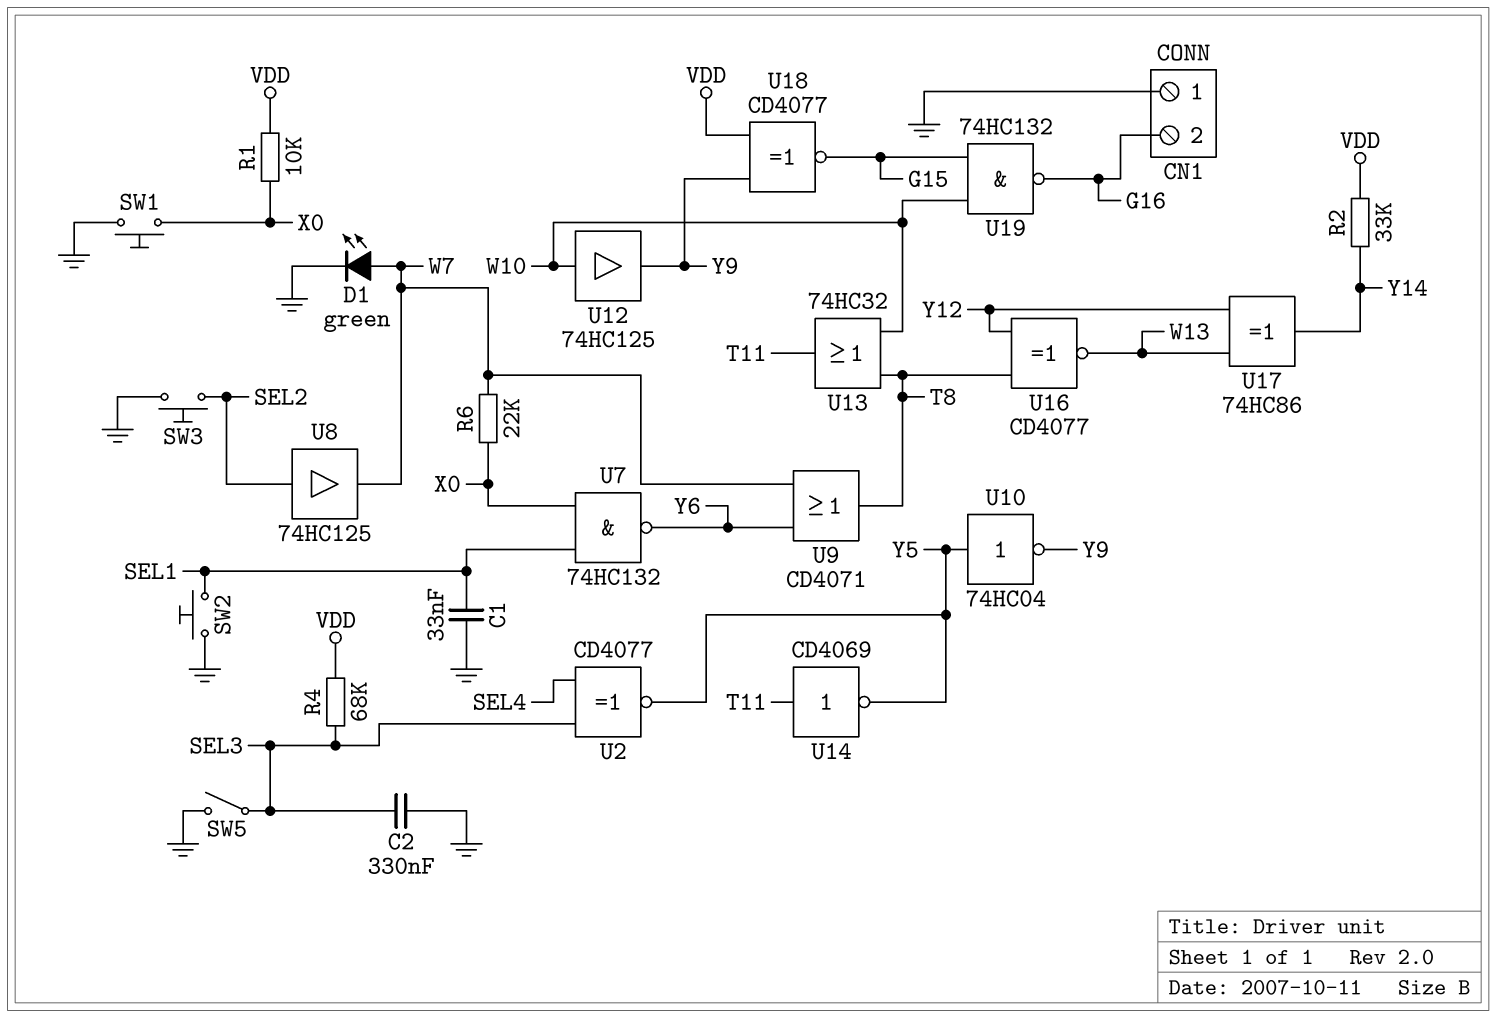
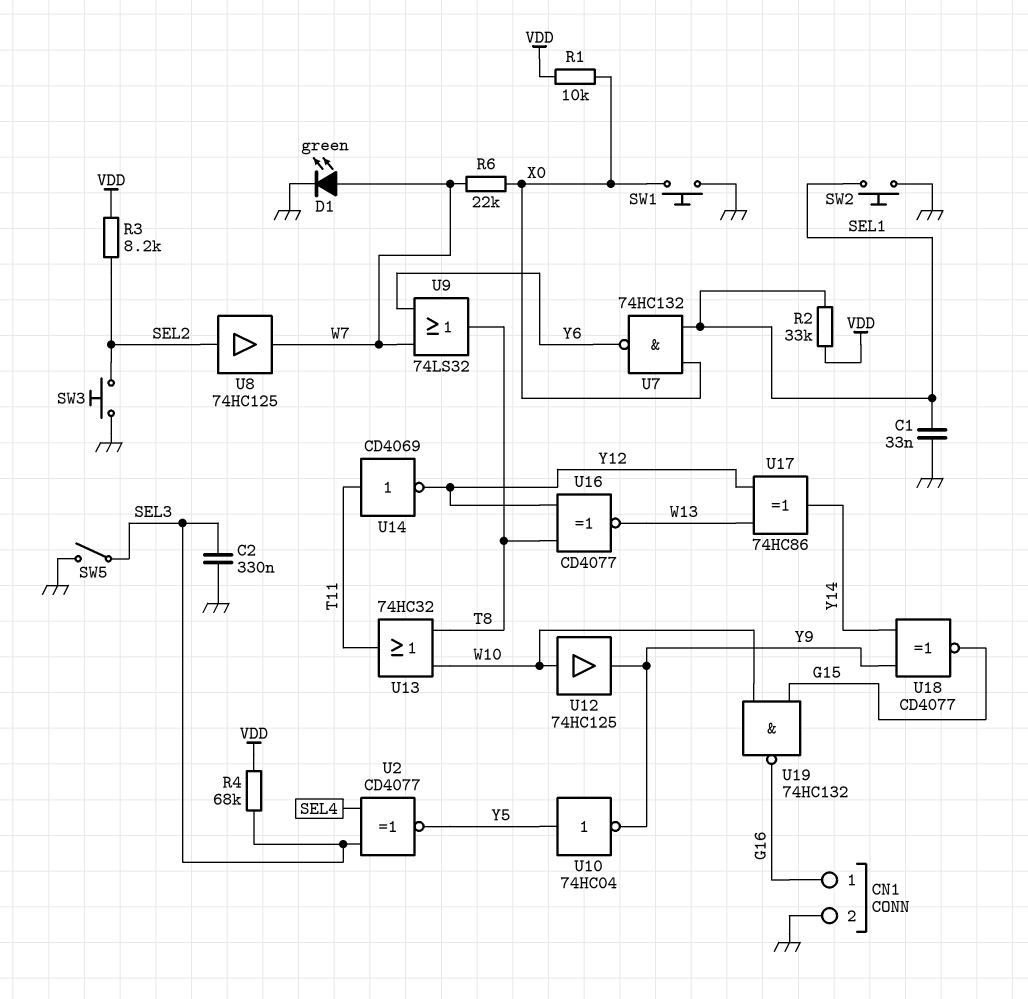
CN1 pin 1: GND -> G16
CN1 pin 2: G16 -> GND
R2: 33k (VDD, Y14) -> 33k (SEL1, VDD)
R3: none -> 8.2k (SEL2, VDD)
U9: OR CD4071 (in W7, in Y6, out T8) -> OR 74LS32 (in W7, in Y6, out T8)
U14: NOT CD4069 (in T11, out Y5) -> NOT CD4069 (in T11, out Y12)
U18: XNOR CD4077 (in VDD, in Y9, out G15) -> XNOR CD4077 (in Y9, in Y14, out G15)

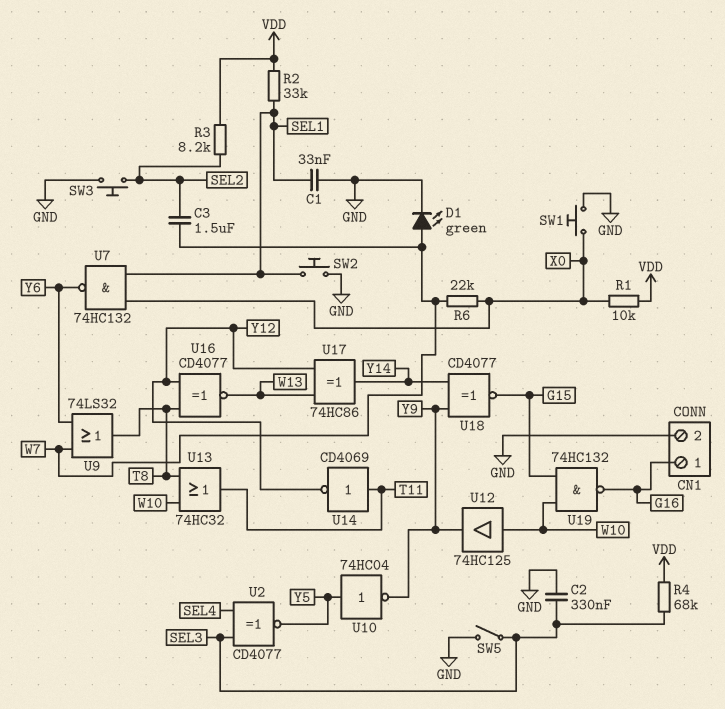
C3: none -> 1.5uF (SEL2, W7)
U8: buffer 74HC125 (in SEL2, out W7) -> none

